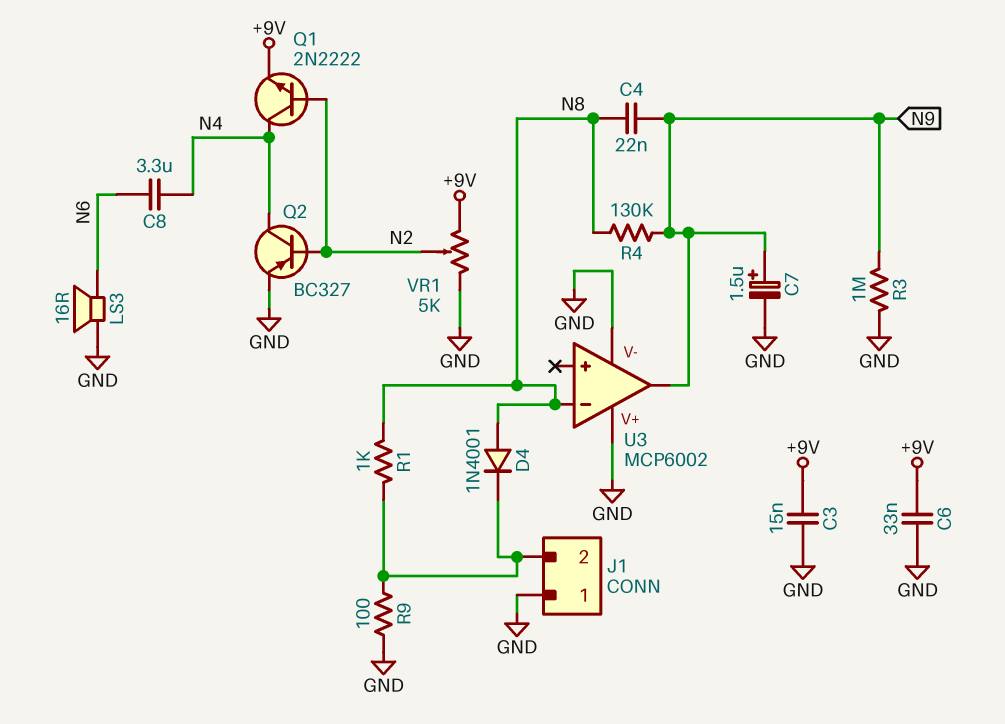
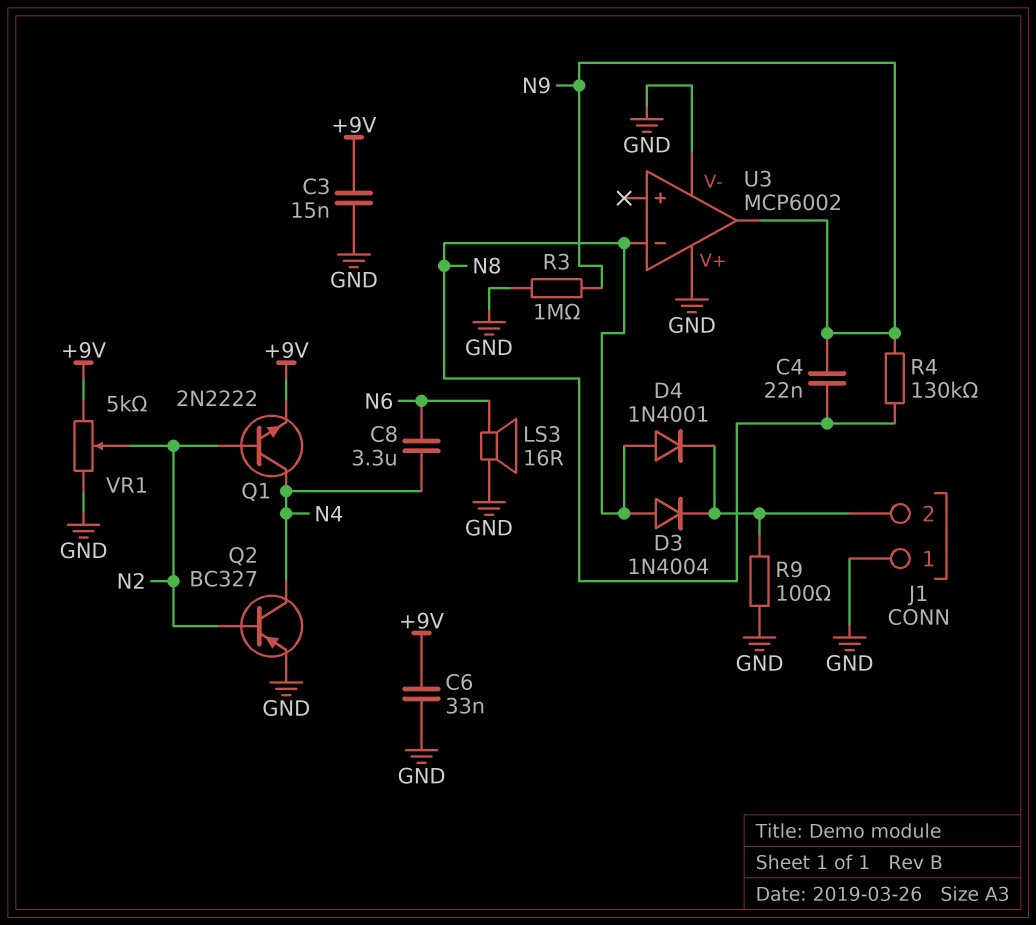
C7: 1.5uF (plus N9, minus GND) -> none
D3: none -> diode 1N4004 (A N8, K J1/2)
R1: 1k (J1/2, N8) -> none

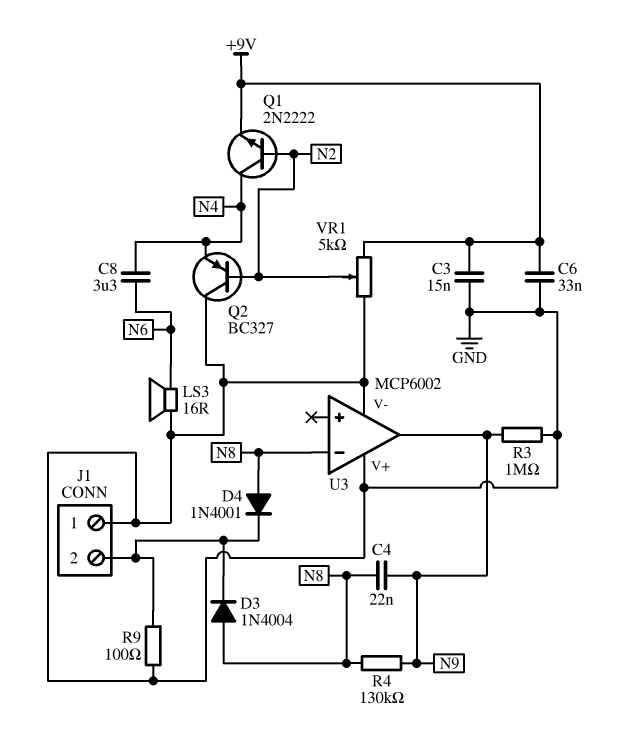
Q2: PNP BC327 (B N2, C N4, E GND) -> PNP BC327 (B N2, C GND, E N4)

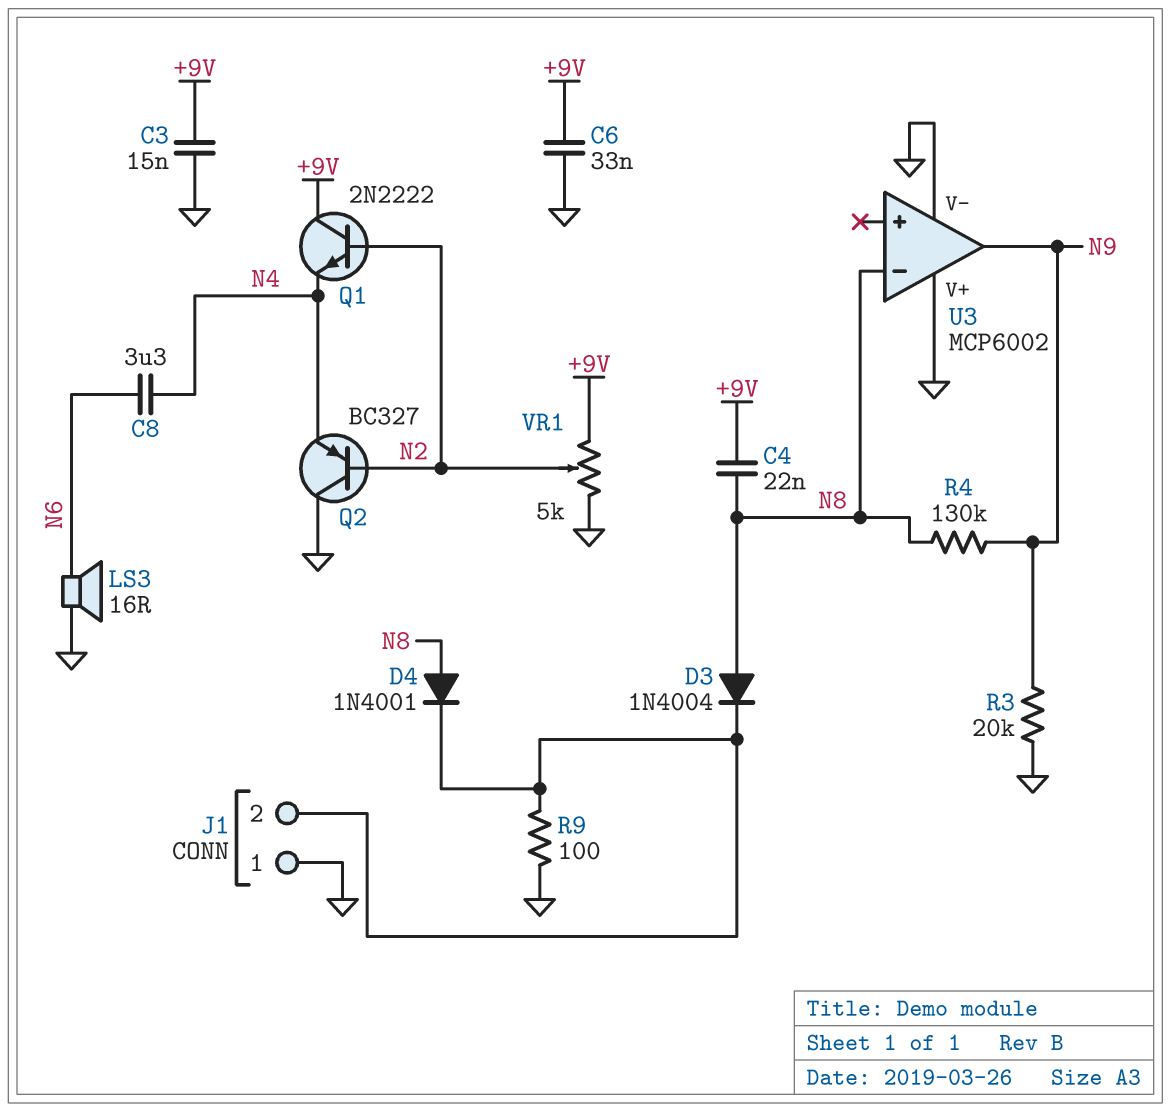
C4: 22nF (N8, N9) -> 22nF (+9V, N8)
Q1: NPN 2N2222 (B N2, C N4, E +9V) -> NPN 2N2222 (B N2, C +9V, E N4)
R3: 1M (GND, N9) -> 20k (GND, N9)

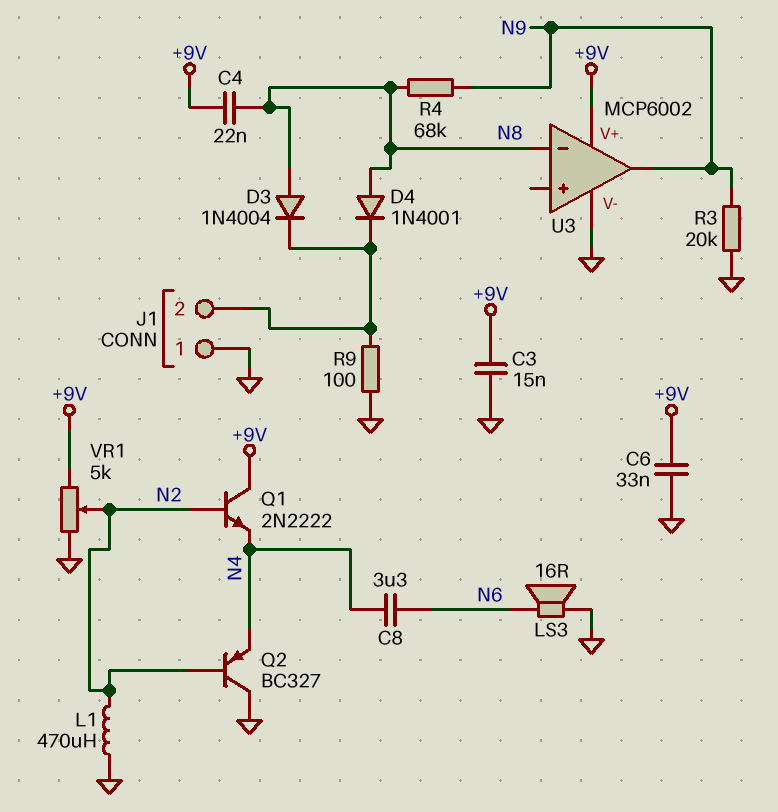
L1: none -> 470uH (GND, N2)
R4: 130k (N8, N9) -> 68k (N8, N9)
U3 pin V+: GND -> +9V

